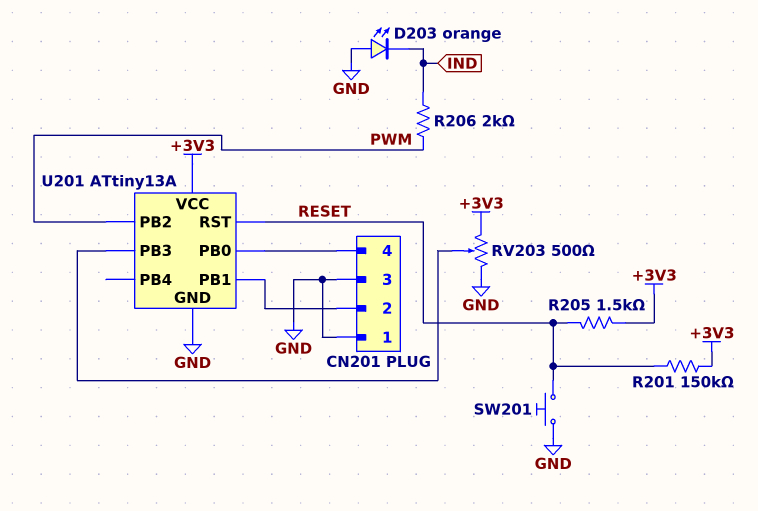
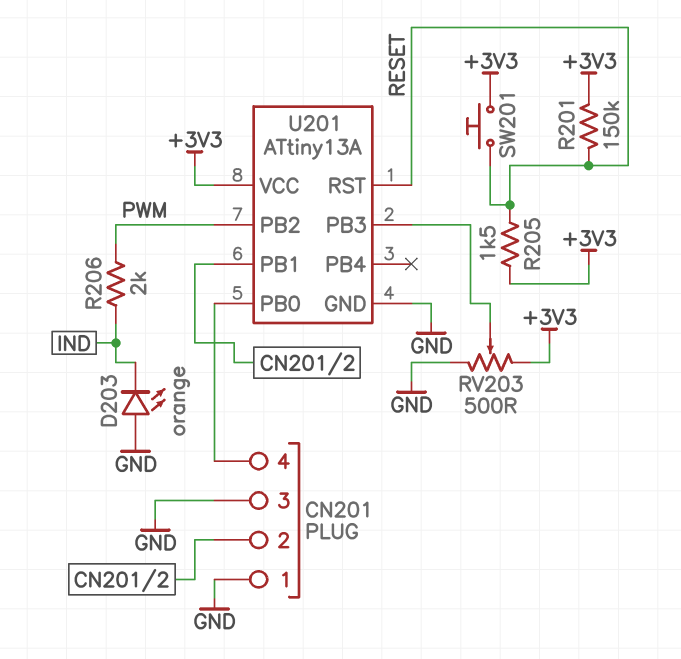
SW201: button (GND, RESET) -> button (+3V3, RESET)

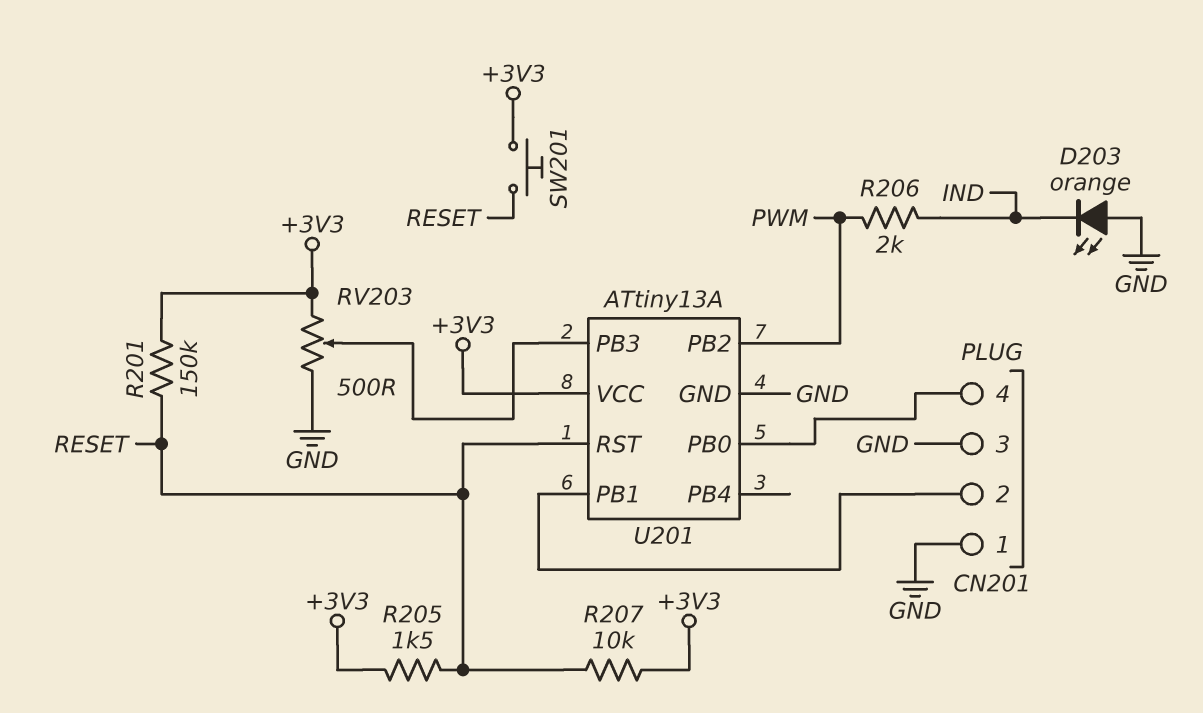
R207: none -> 10k (+3V3, RESET)

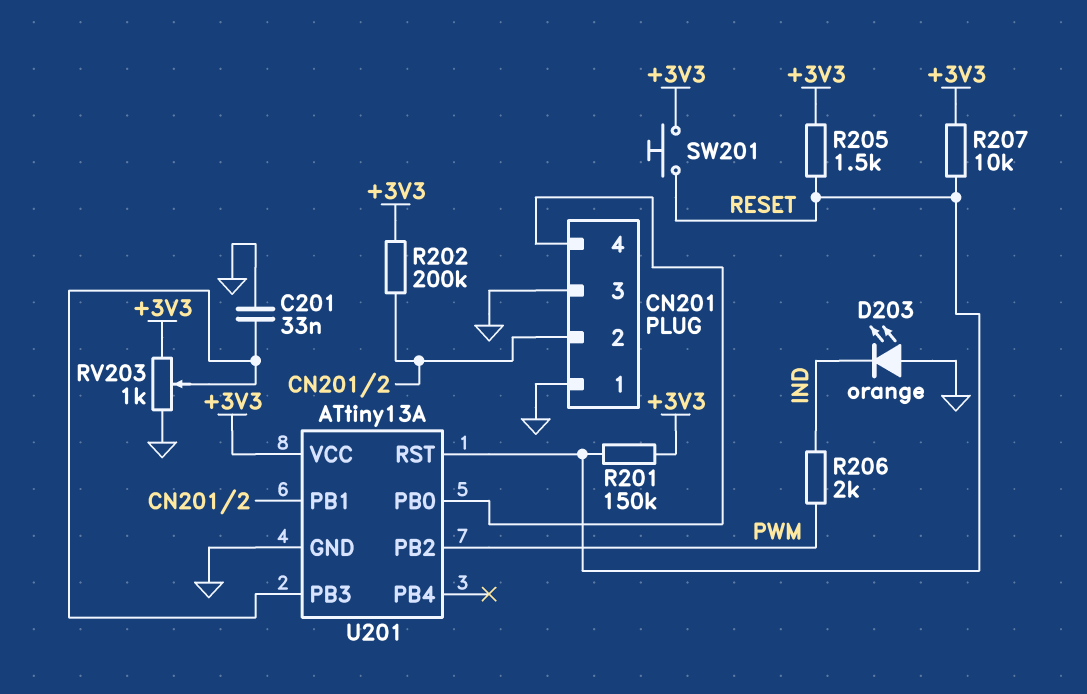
C201: none -> 33nF (GND, U201/PB3)
R202: none -> 200k (+3V3, CN201/2)
RV203: 500 (+3V3, GND, wiper U201/PB3) -> 1k (+3V3, GND, wiper U201/PB3)

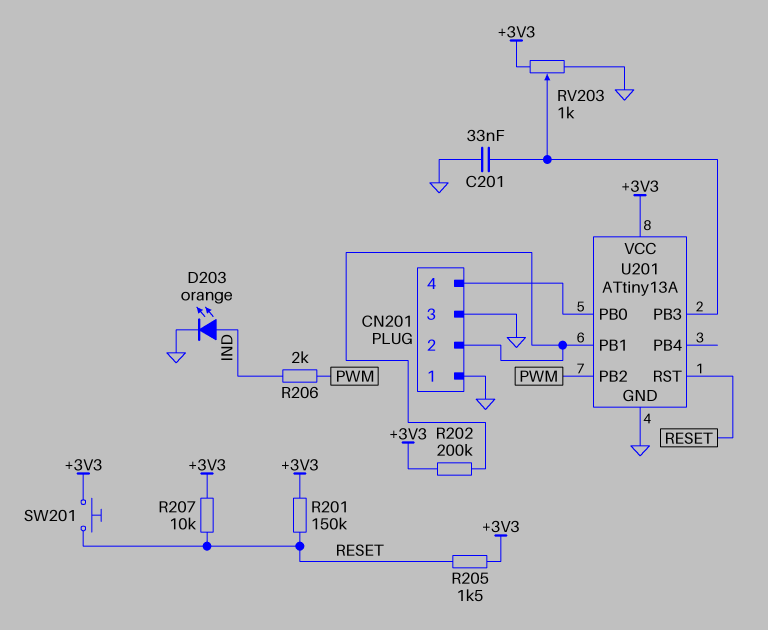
D203: LED orange (A GND, K IND) -> LED orange (A IND, K GND)

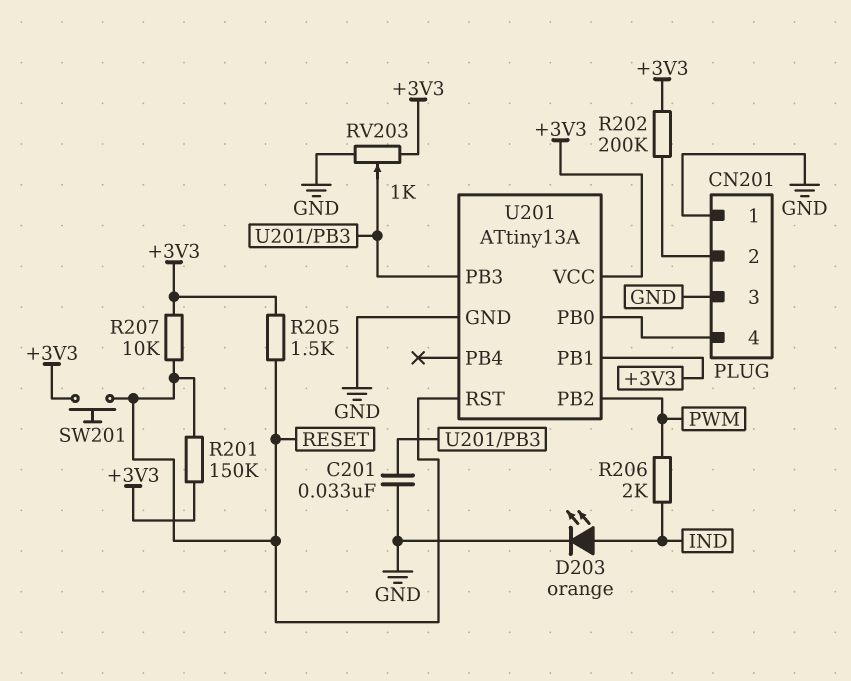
U201 pin PB1: CN201/2 -> +3V3

